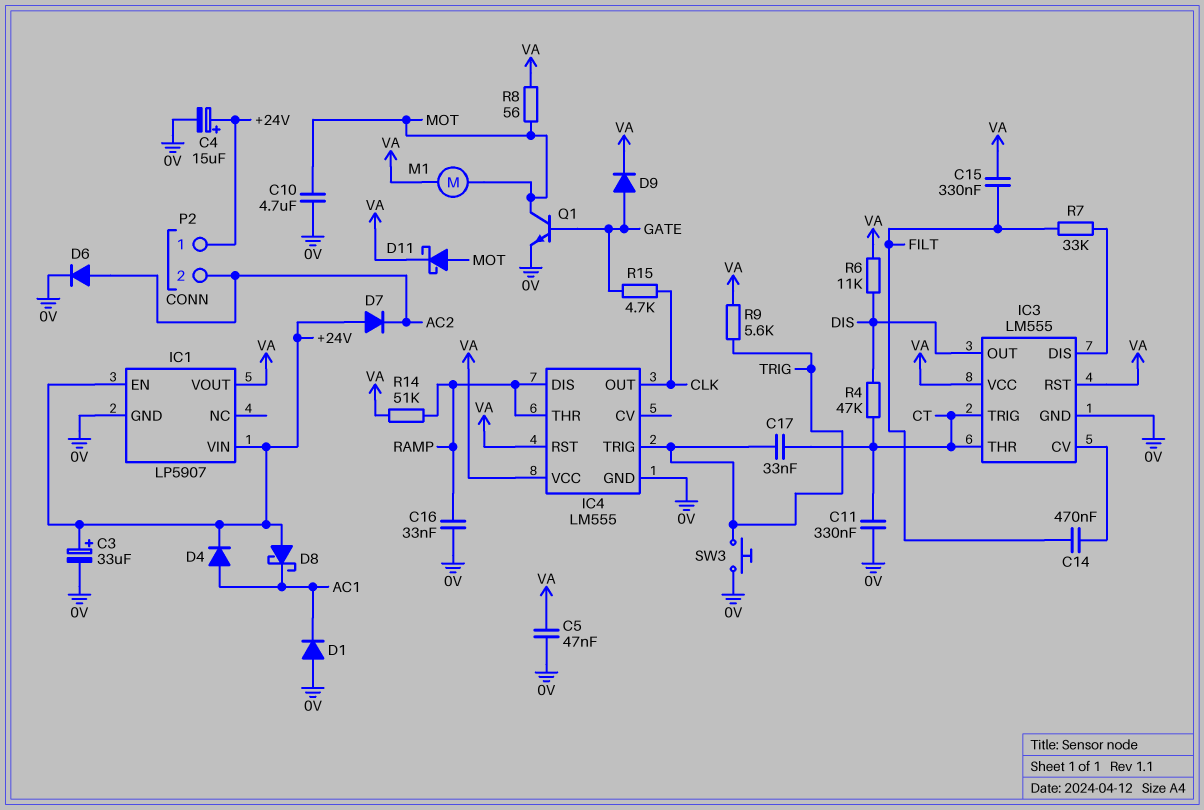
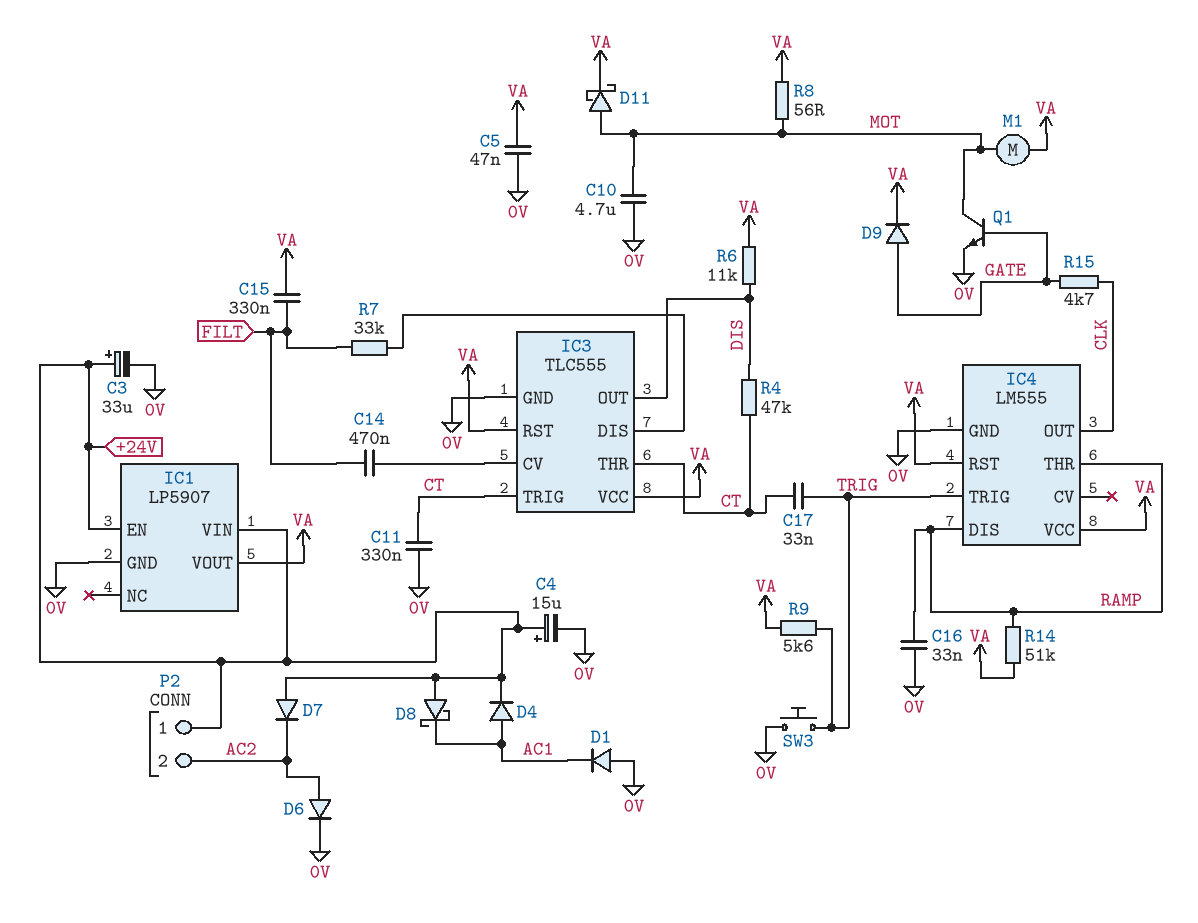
IC3: LM555 -> TLC555

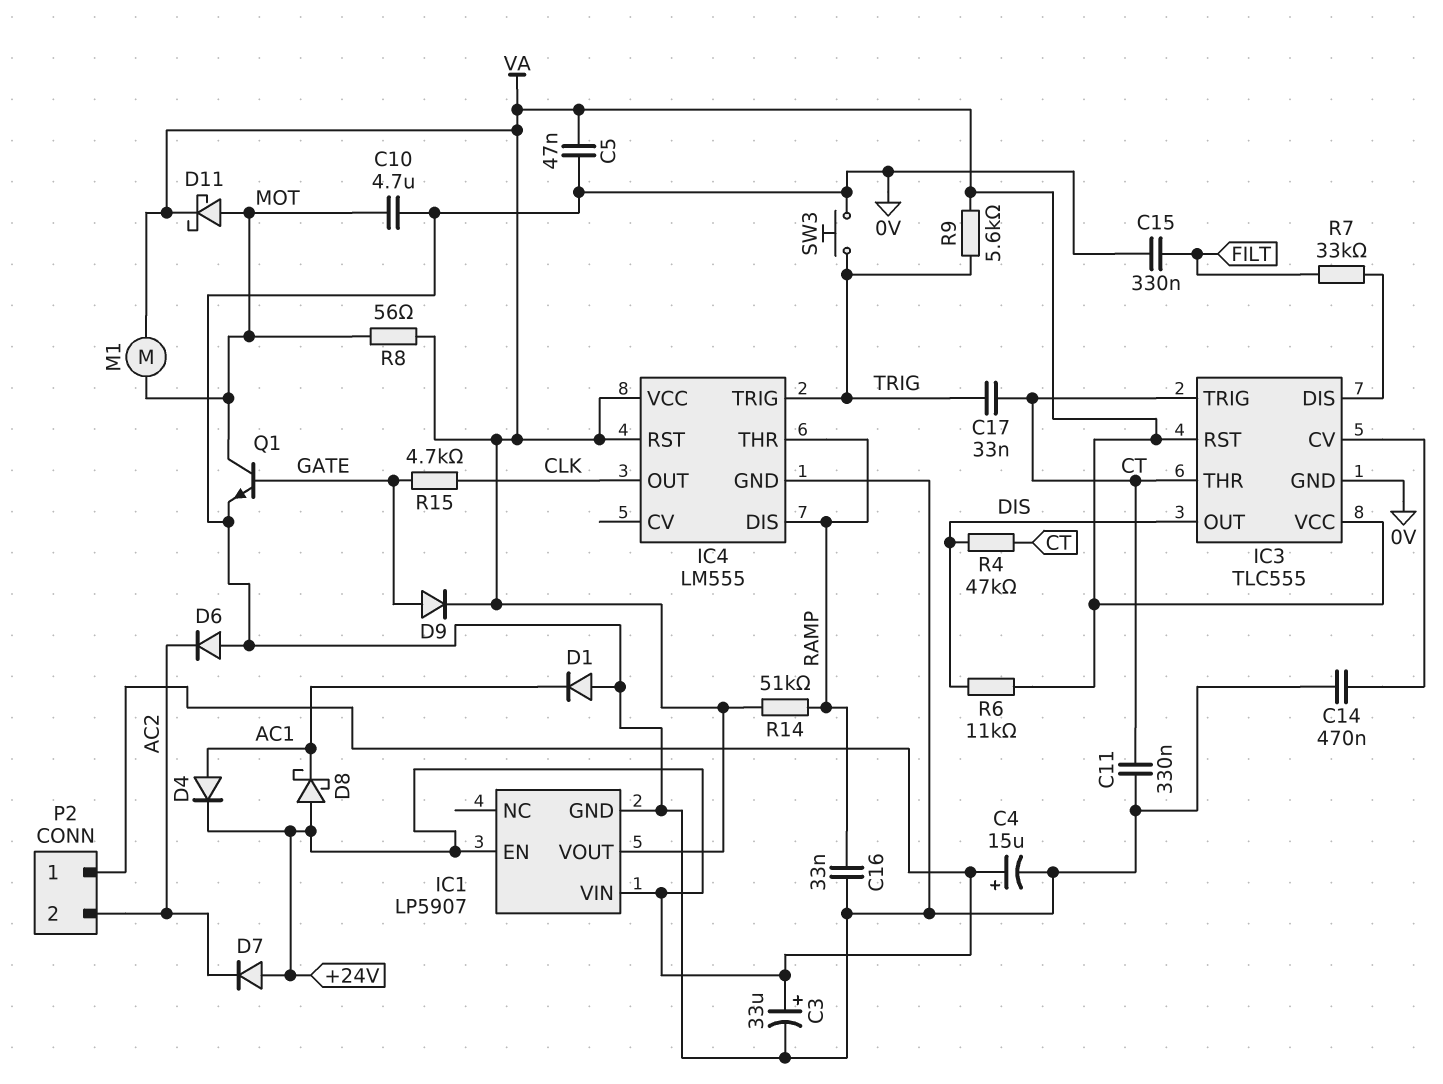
C14: 470nF (FILT, IC3/CV) -> 470nF (0V, IC3/CV)
C15: 330nF (FILT, VA) -> 330nF (0V, FILT)
D6: diode (A AC2, K 0V) -> diode (A 0V, K AC2)

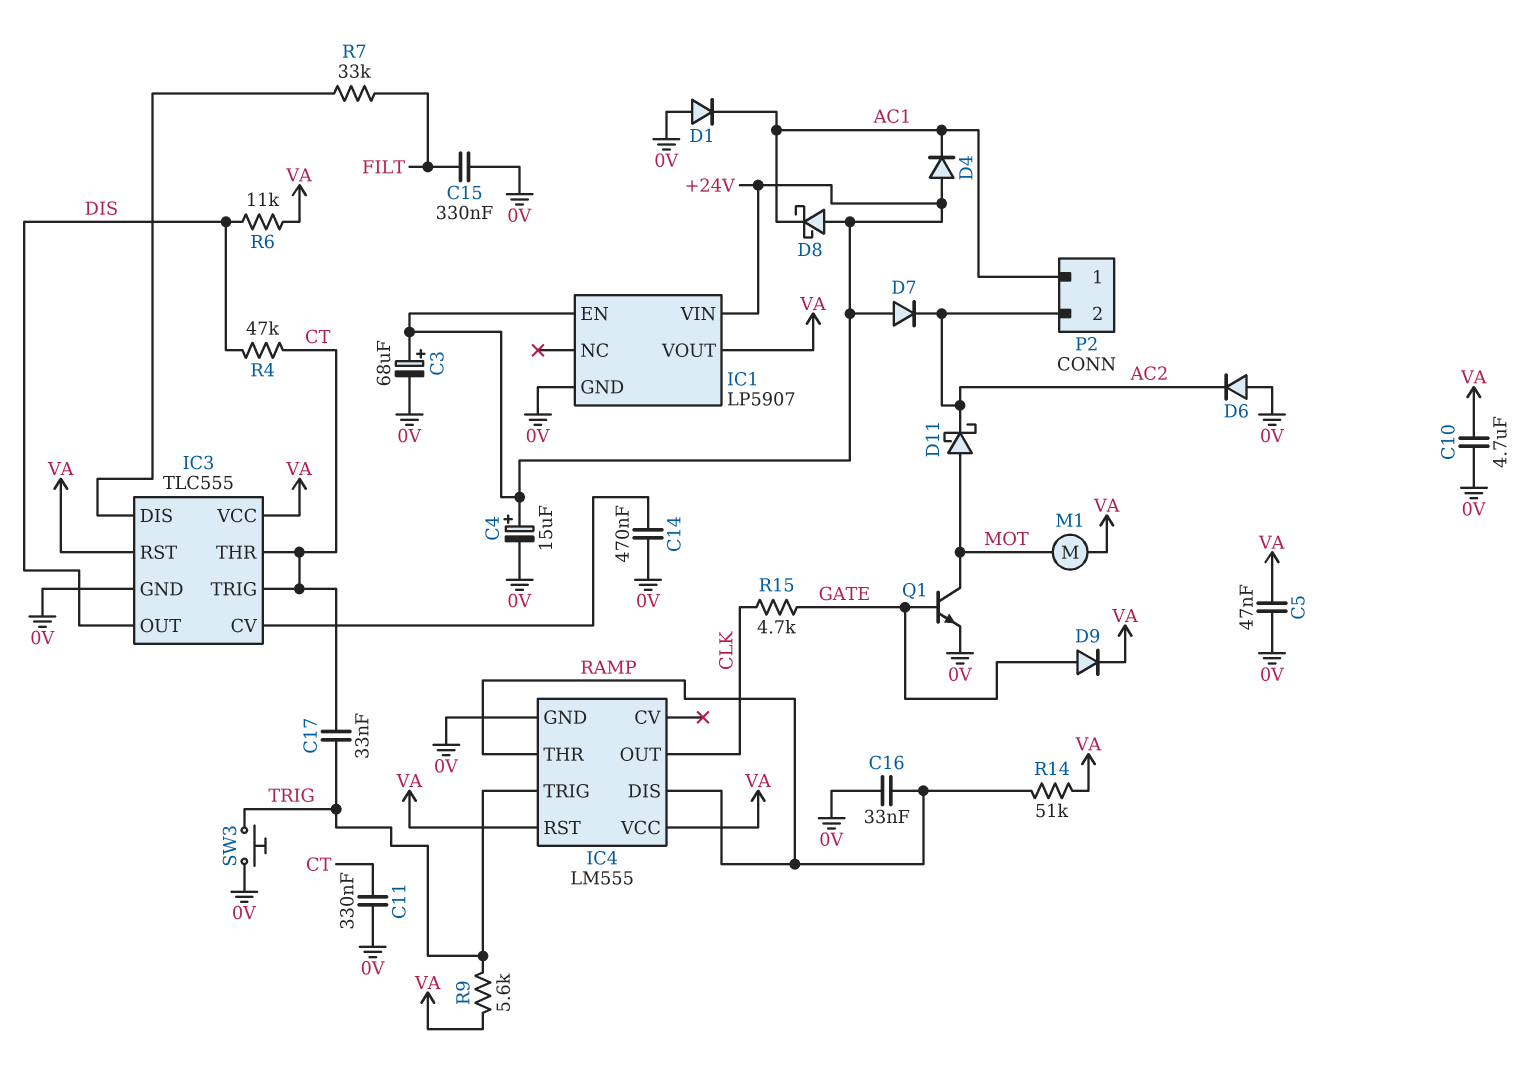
C3: 33uF (plus +24V, minus 0V) -> 68uF (plus +24V, minus 0V)
C10: 4.7uF (0V, MOT) -> 4.7uF (0V, VA)
D4: diode (A AC1, K +24V) -> diode (A +24V, K AC1)
D11: schottky (A MOT, K VA) -> schottky (A MOT, K AC2)
P2 pin 1: +24V -> AC1
R8: 56 (MOT, VA) -> none

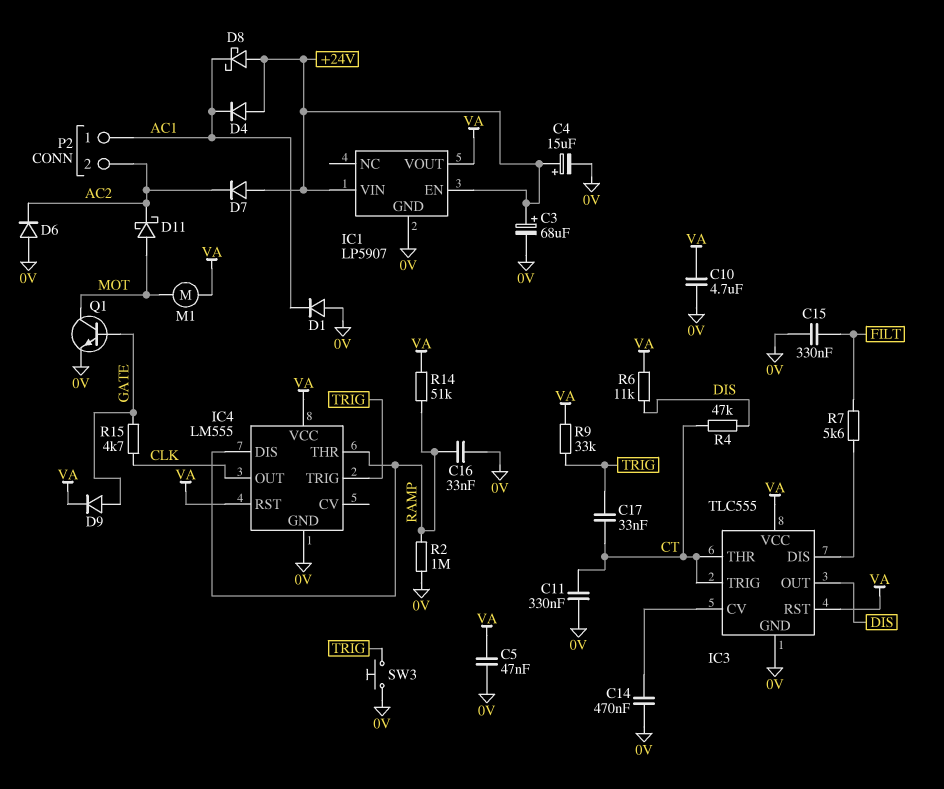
R2: none -> 1M (0V, RAMP)
R7: 33k (FILT, IC3/DIS) -> 5.6k (FILT, IC3/DIS)
R9: 5.6k (TRIG, VA) -> 33k (TRIG, VA)

